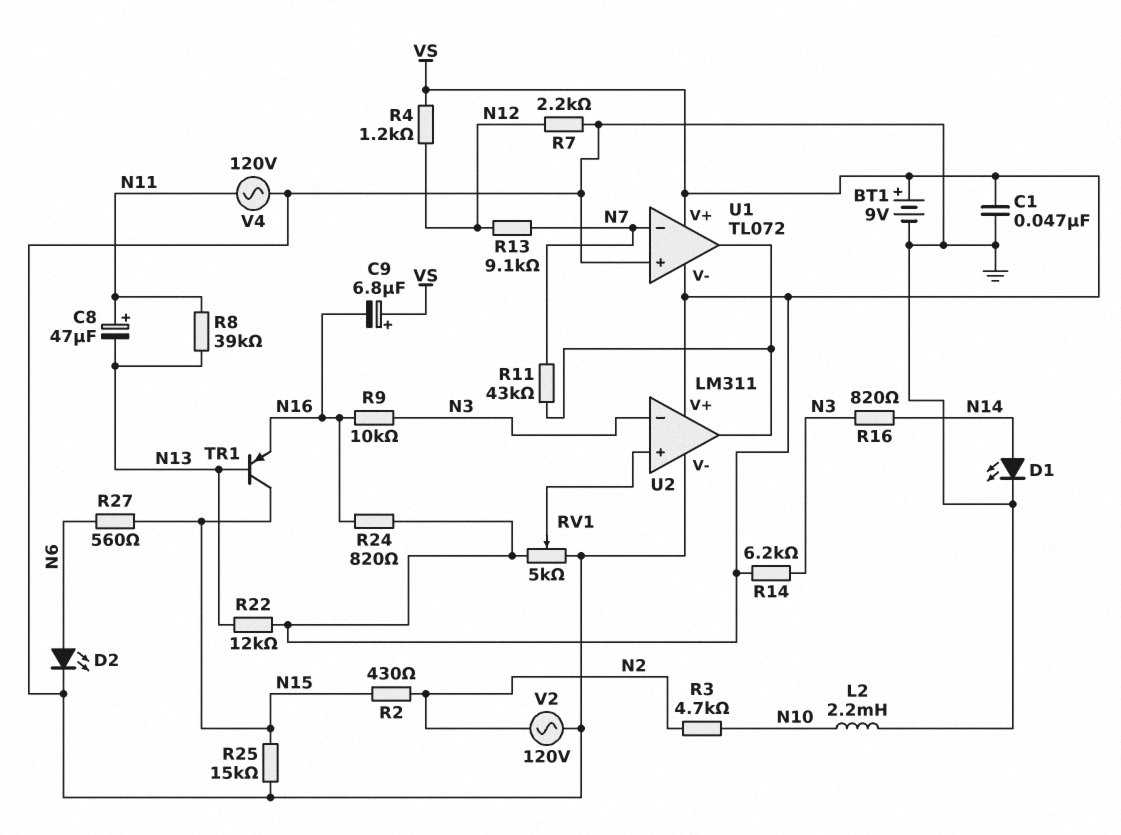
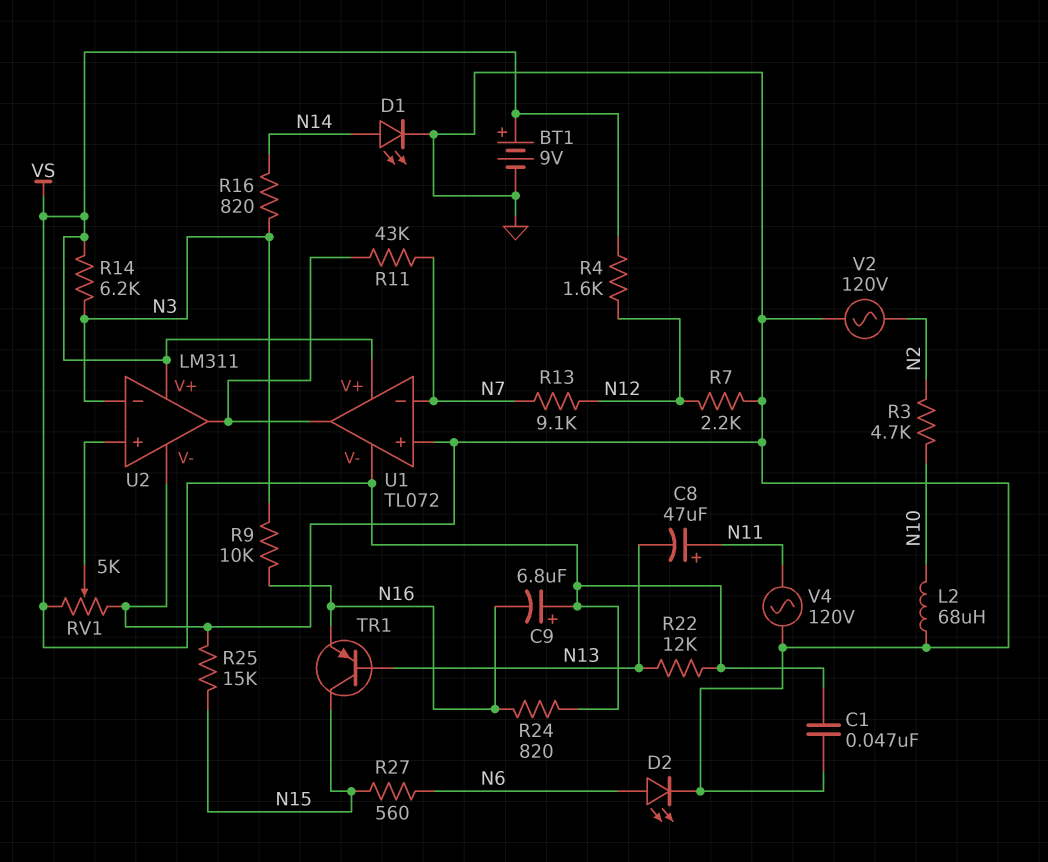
L2: 2.2mH (GND, N10) -> 68uH (GND, N10)
R2: 430 (N2, N15) -> none
R4: 1.2k (N12, VS) -> 1.6k (N12, VS)
R8: 39k (N11, N13) -> none

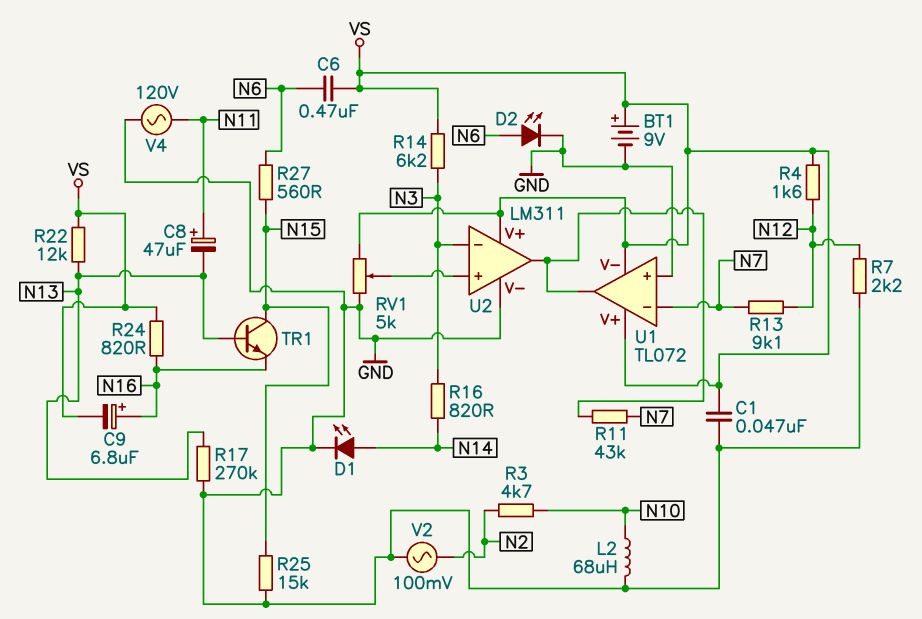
C6: none -> 470nF (N6, VS)
C9: 6.8uF (plus VS, minus N16) -> 6.8uF (plus N16, minus VS)
R9: 10k (N3, N16) -> none
R17: none -> 270k (GND, N13)
TR1: PNP (B N13, C N15, E N16) -> NPN (B N13, C N15, E N16)
V2: AC 120V (GND, N2) -> AC 100mV (GND, N2)

